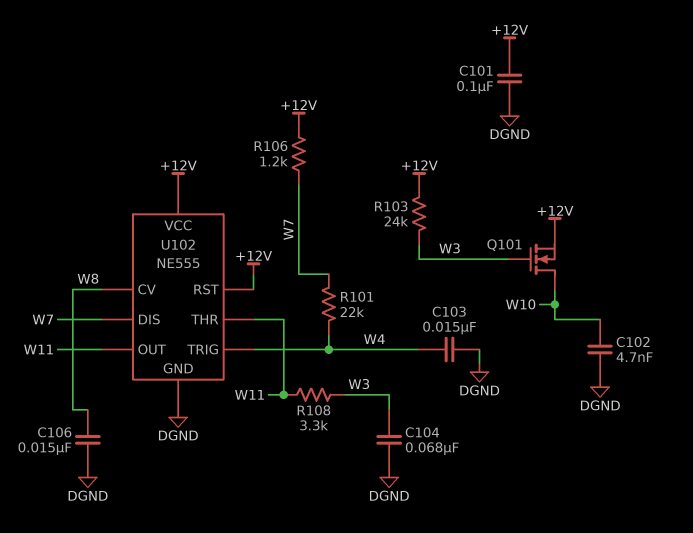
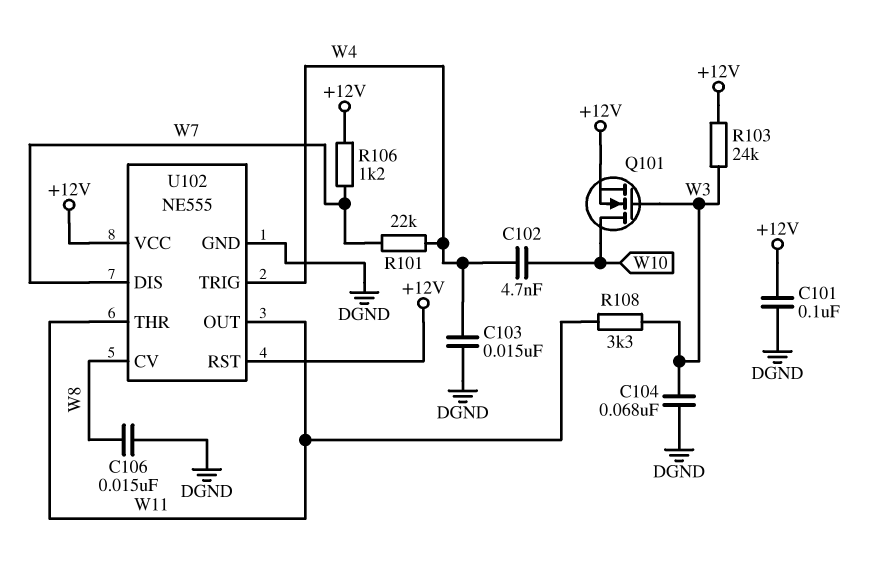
C102: 4.7nF (DGND, W10) -> 4.7nF (W4, W10)

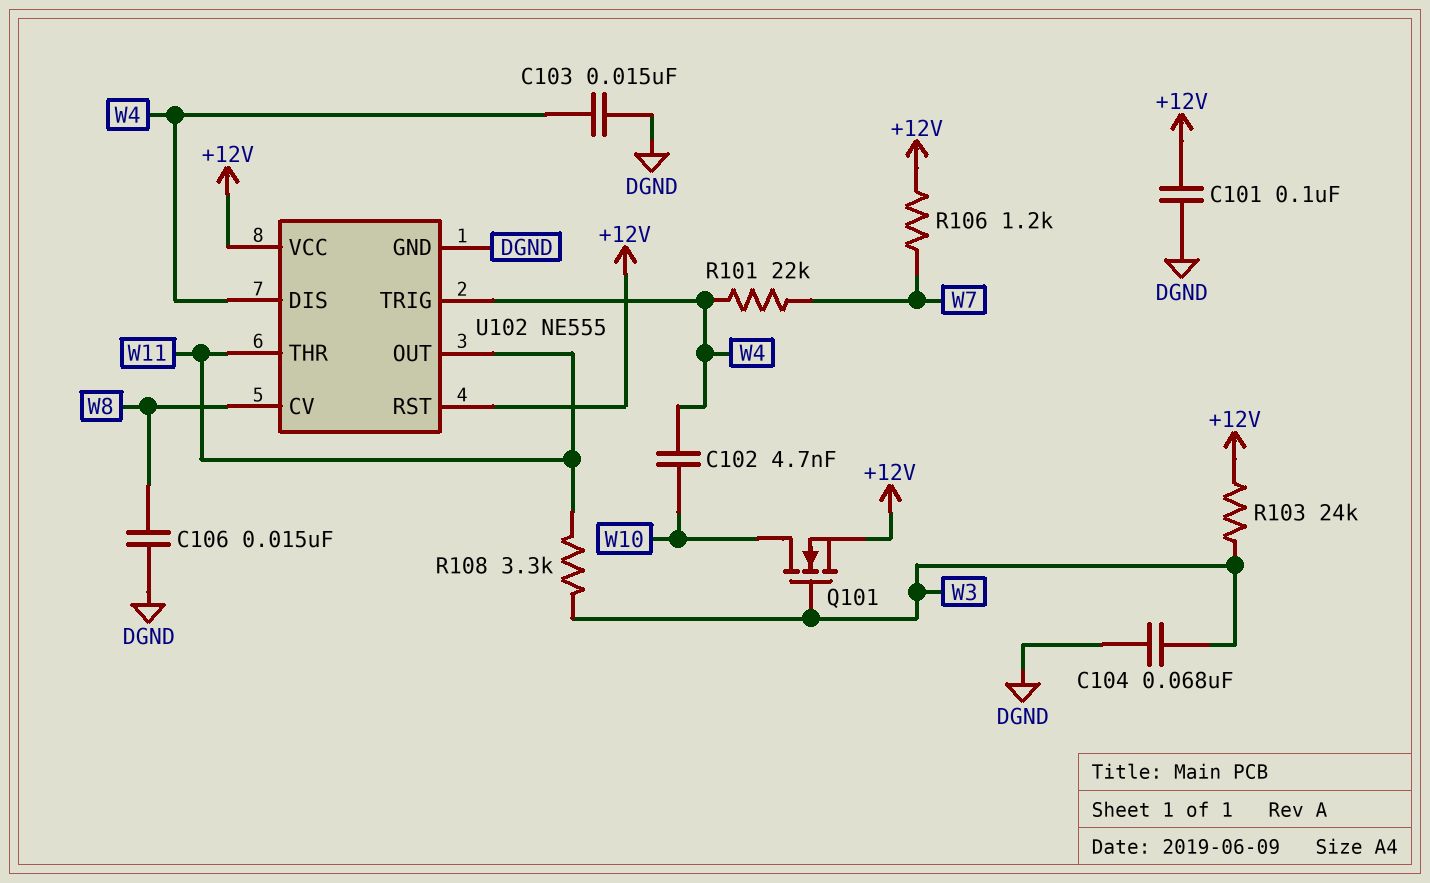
U102 pin DIS: W7 -> W4

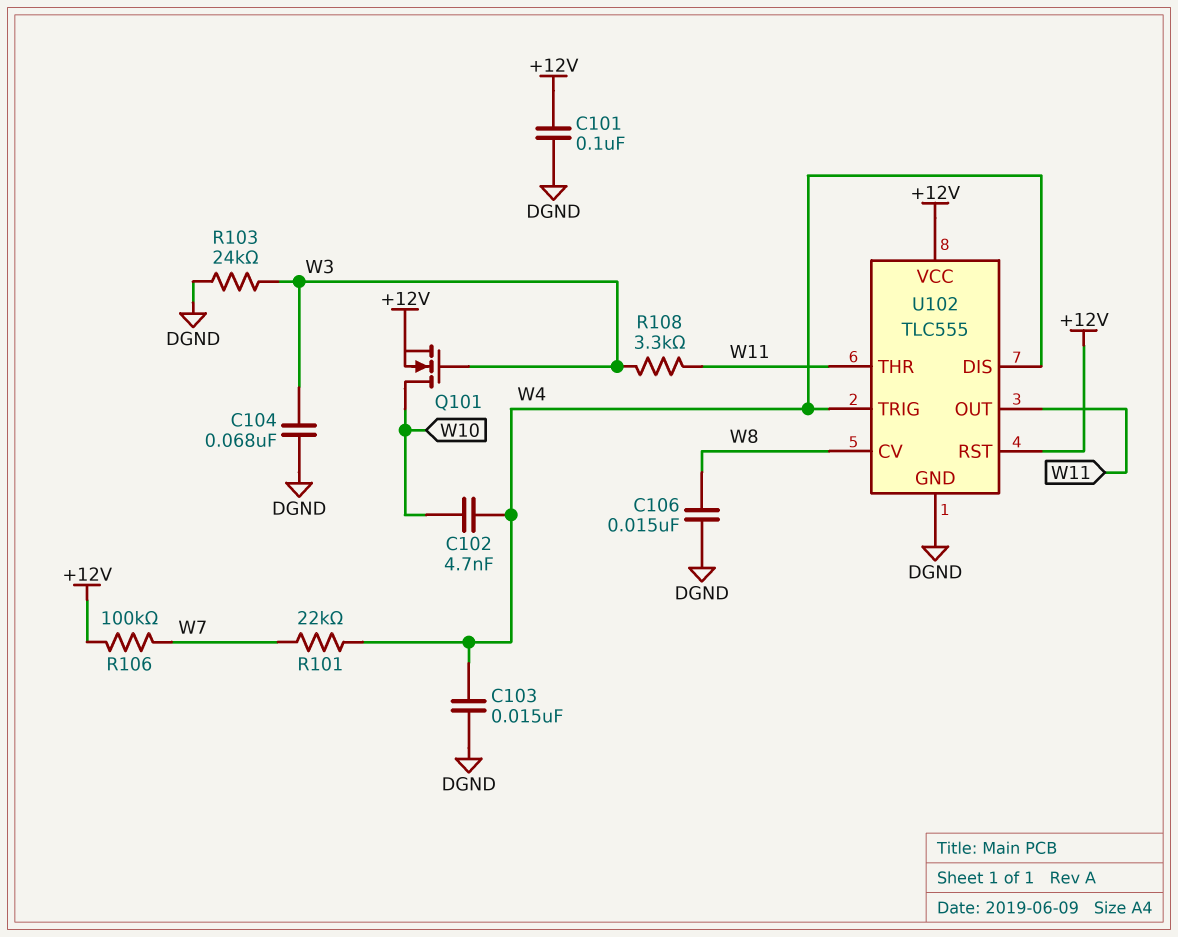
R103: 24k (+12V, W3) -> 24k (DGND, W3)
R106: 1.2k (+12V, W7) -> 100k (+12V, W7)
U102: NE555 -> TLC555

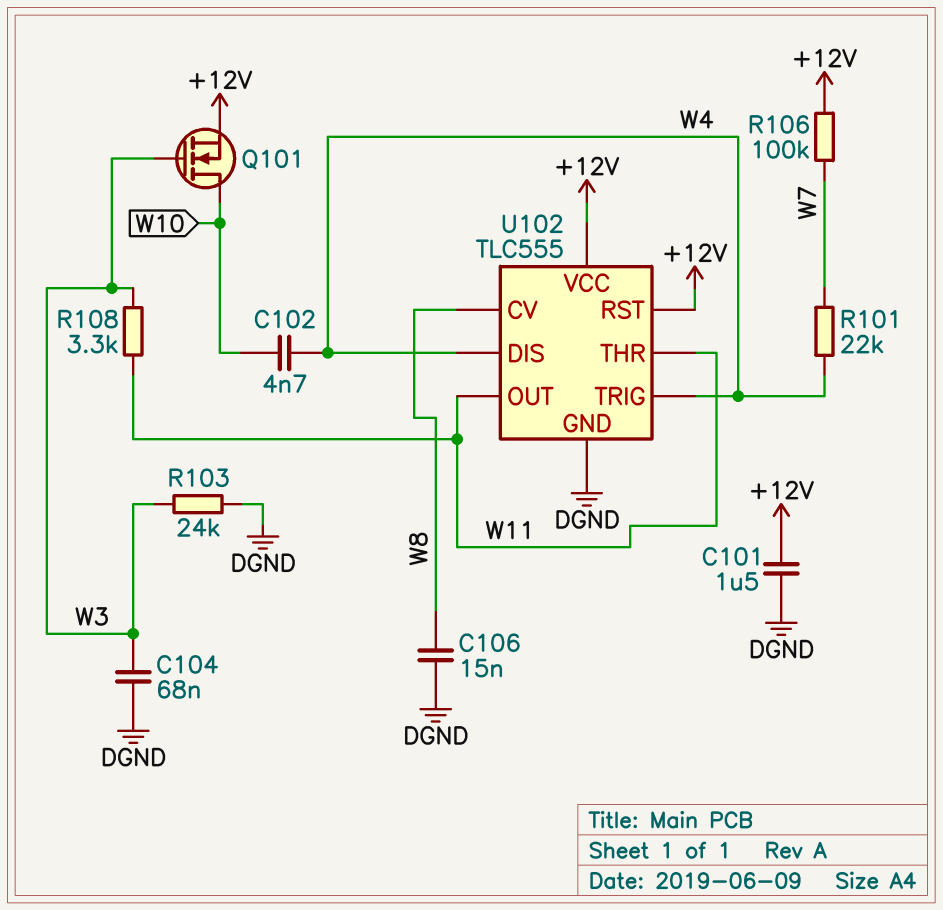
C101: 100nF (+12V, DGND) -> 1.5uF (+12V, DGND)
C103: 15nF (DGND, W4) -> none

